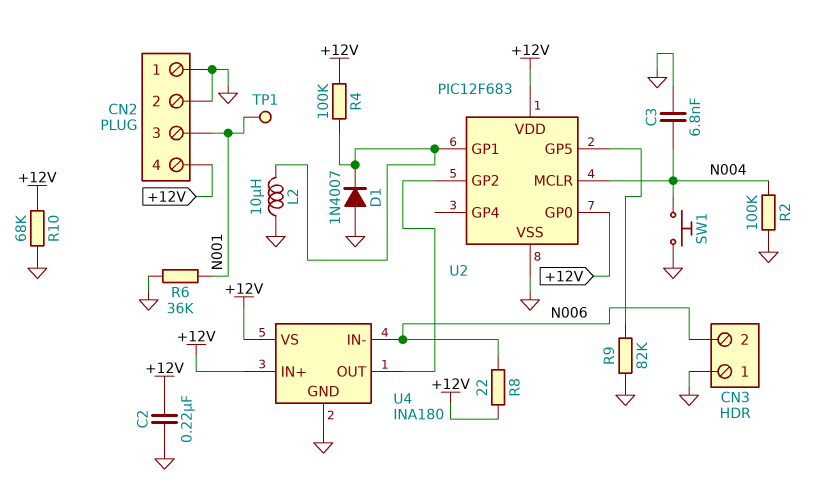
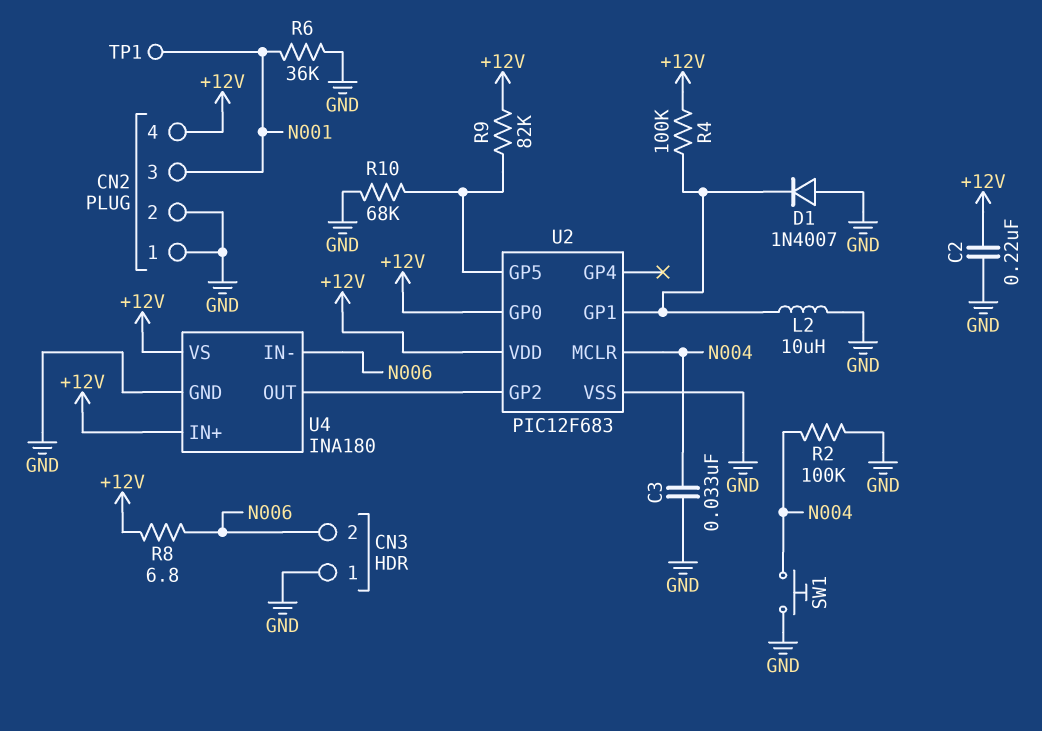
C3: 6.8nF (GND, N004) -> 33nF (GND, N004)
R8: 22 (+12V, N006) -> 6.8 (+12V, N006)
R9: 82k (GND, U2/GP5) -> 82k (+12V, U2/GP5)
R10: 68k (+12V, GND) -> 68k (GND, U2/GP5)

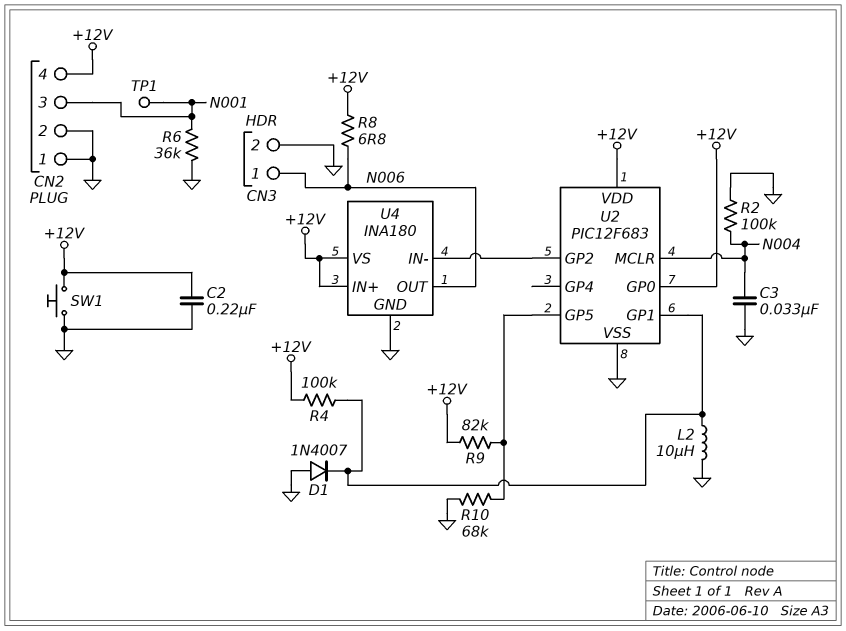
CN3 pin 1: GND -> N006
CN3 pin 2: N006 -> GND
SW1: button (GND, N004) -> button (+12V, GND)
U4 pin IN-: N006 -> U2/GP2
U4 pin OUT: U2/GP2 -> N006

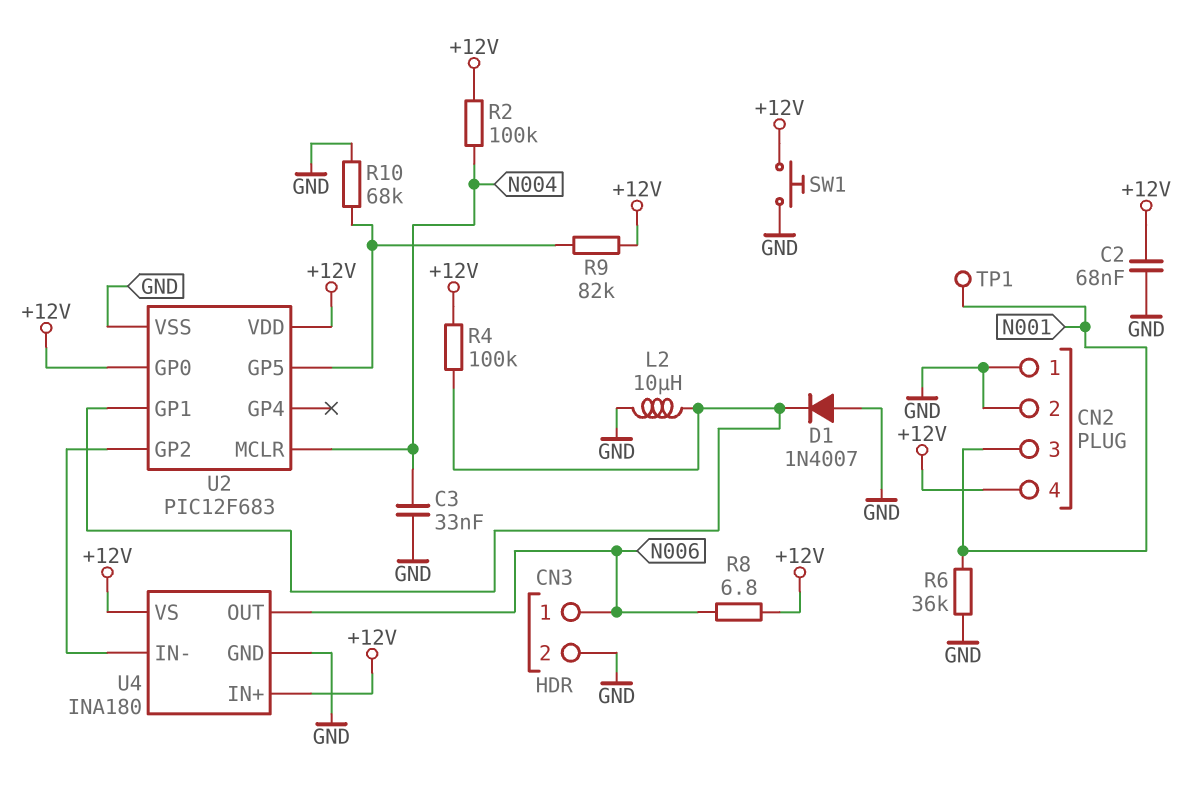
C2: 220nF (+12V, GND) -> 68nF (+12V, GND)
R2: 100k (GND, N004) -> 100k (+12V, N004)

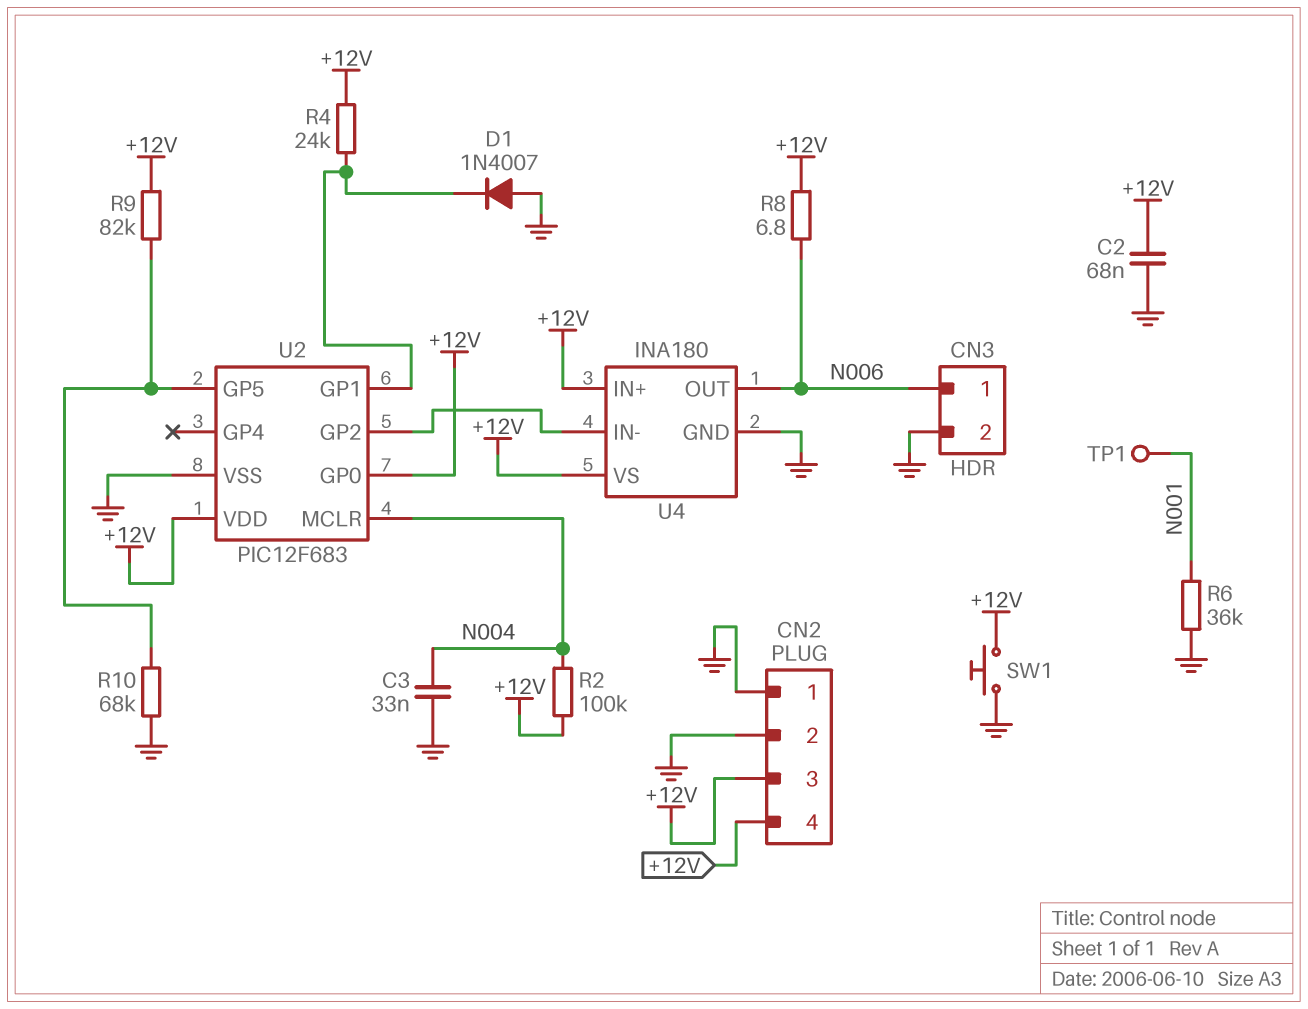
CN2 pin 3: N001 -> +12V
L2: 10uH (GND, U2/GP1) -> none
R4: 100k (+12V, U2/GP1) -> 24k (+12V, U2/GP1)

